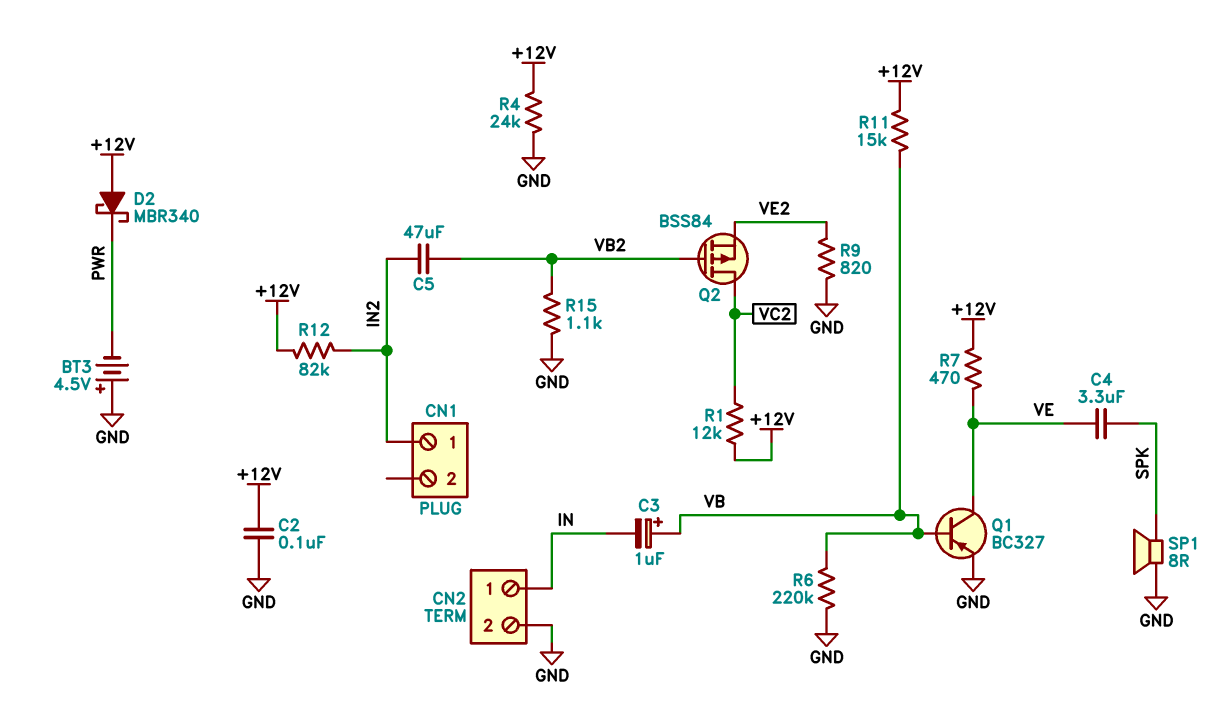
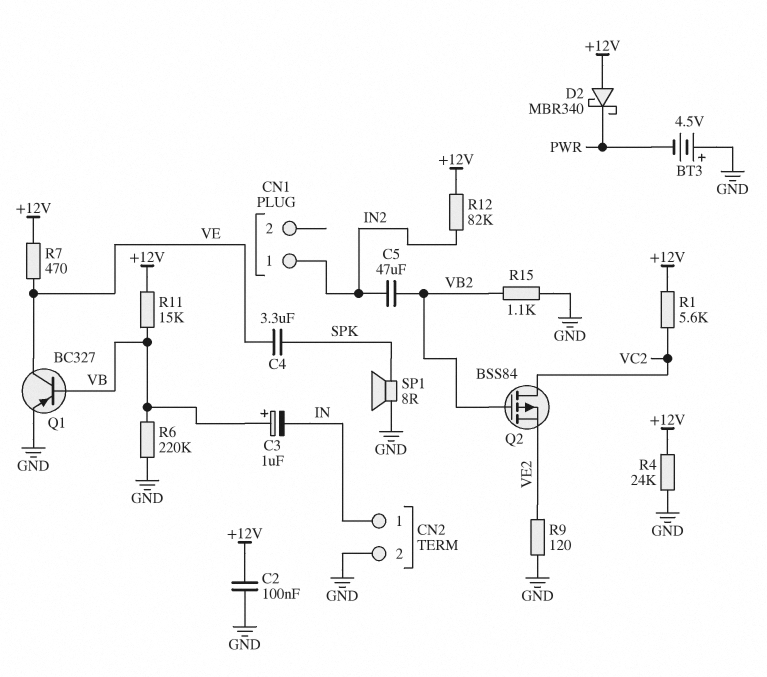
R1: 12k (+12V, VC2) -> 5.6k (+12V, VC2)
R9: 820 (GND, VE2) -> 120 (GND, VE2)

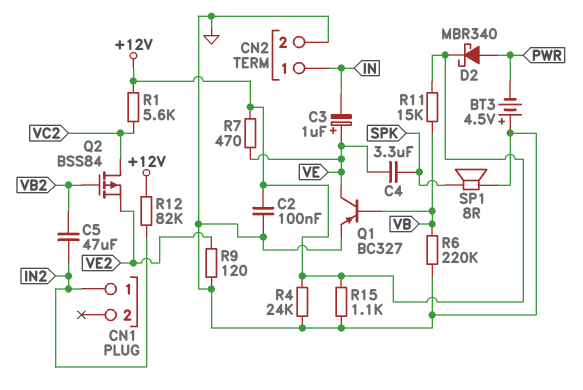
C3: 1uF (plus VB, minus IN) -> 1uF (plus VE, minus IN)
D2: schottky MBR340 (A +12V, K PWR) -> schottky MBR340 (A PWR, K +12V)
R15: 1.1k (GND, VB2) -> 1.1k (+12V, GND)

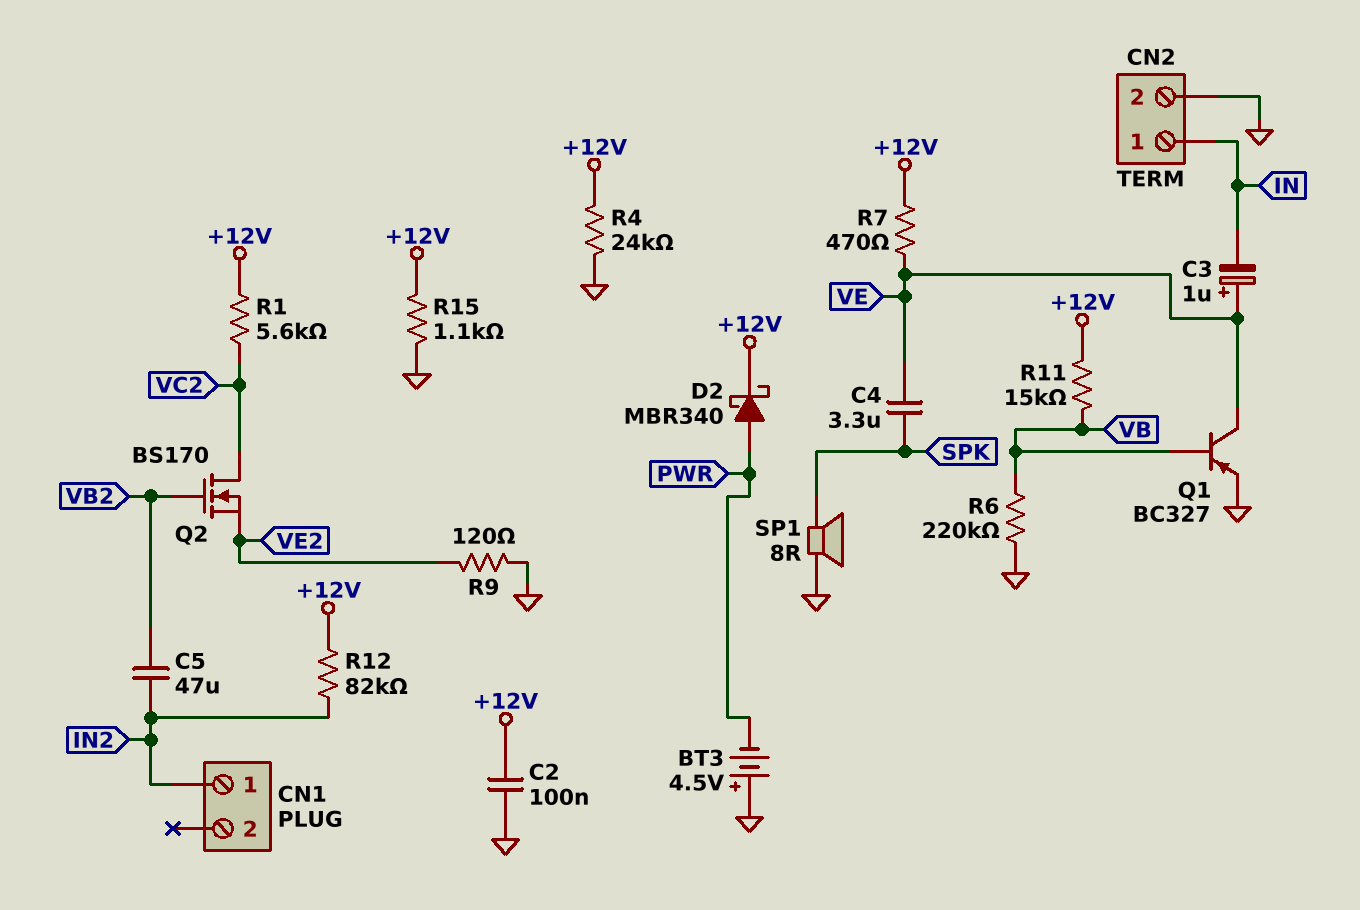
Q2: PMOS BSS84 (G VB2, D VC2, S VE2) -> NMOS BS170 (G VB2, D VC2, S VE2)

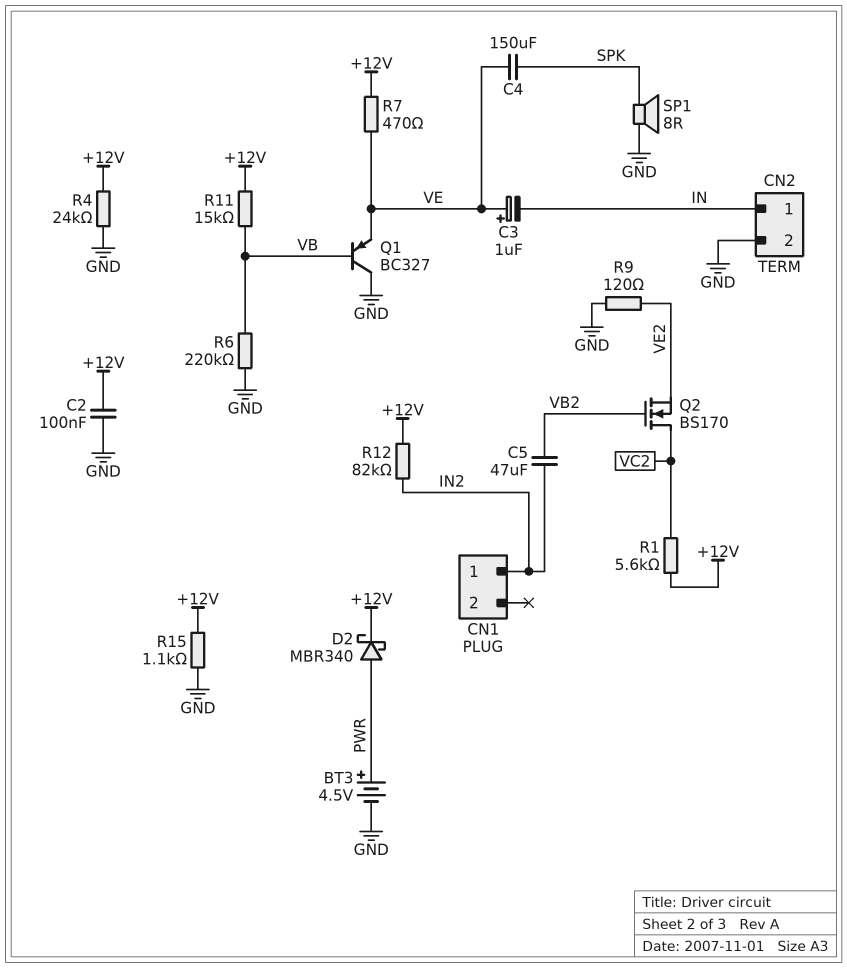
BT3: 4.5V (plus GND, minus PWR) -> 4.5V (plus PWR, minus GND)
C4: 3.3uF (SPK, VE) -> 150uF (SPK, VE)
Q1: PNP BC327 (B VB, C VE, E GND) -> PNP BC327 (B VB, C GND, E VE)

